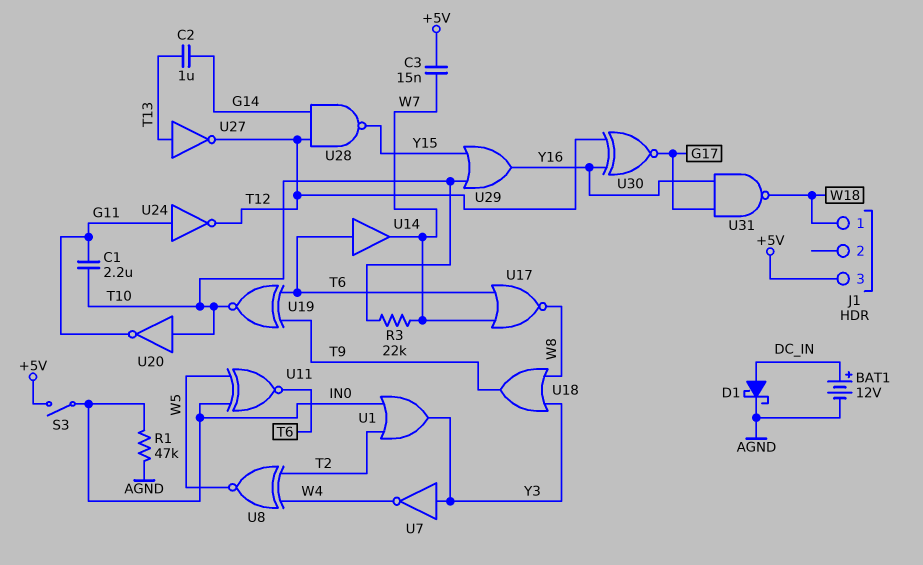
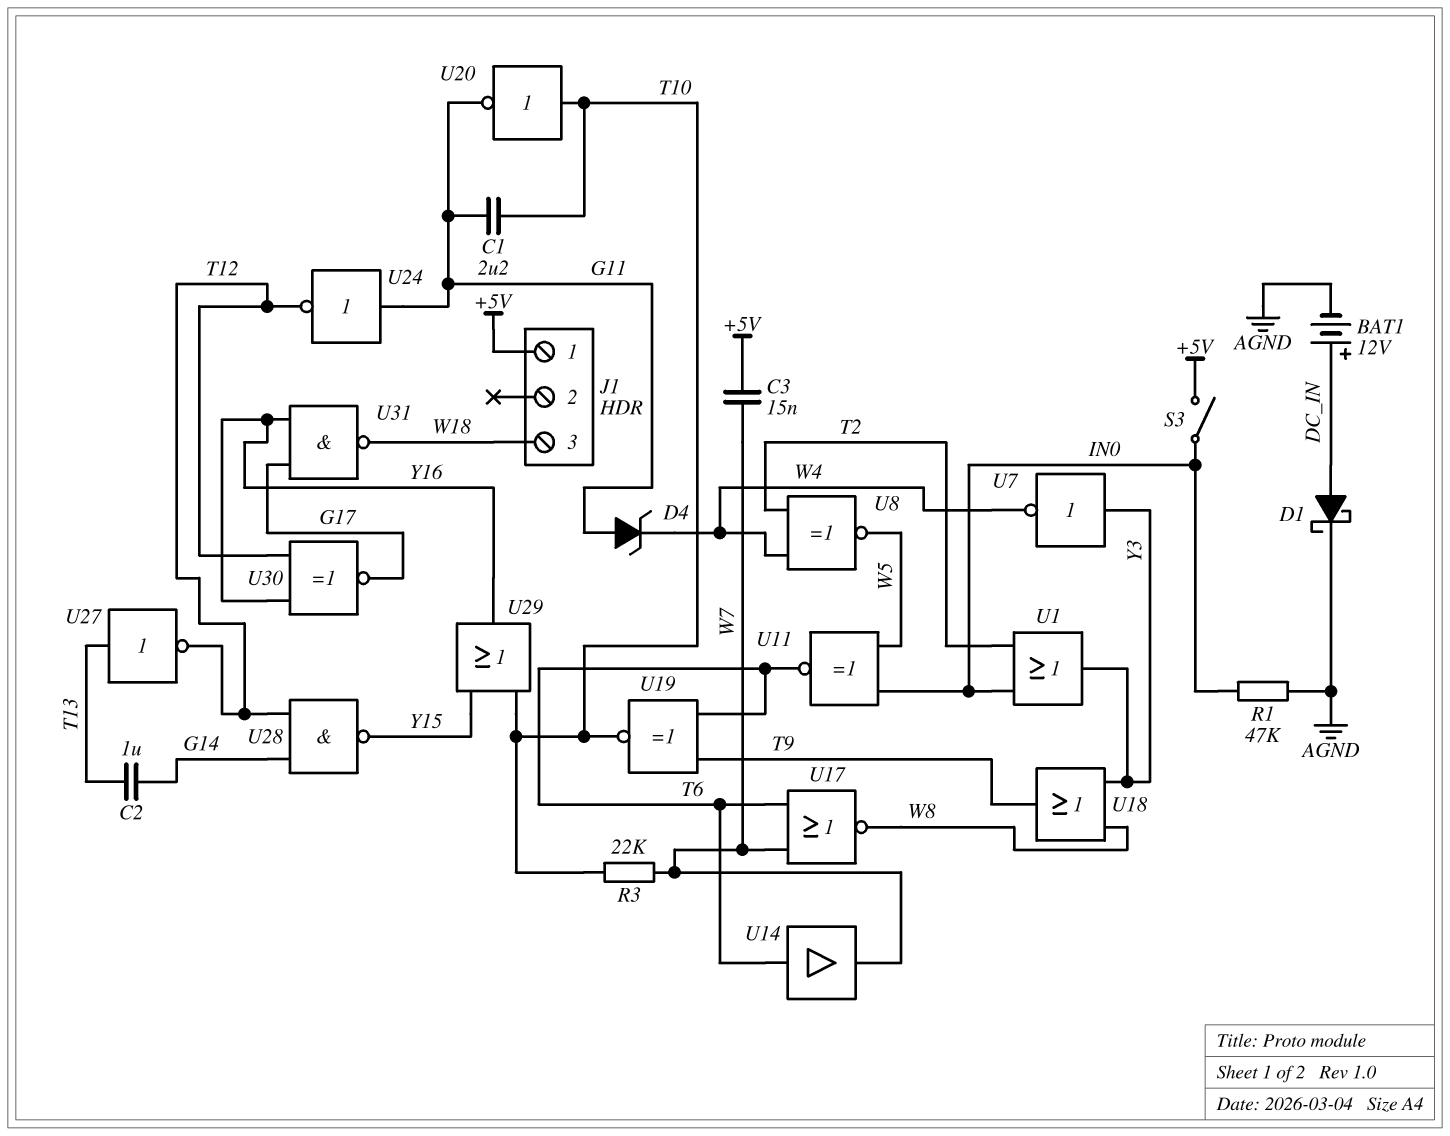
D4: none -> zener (A G11, K W4)
J1 pin 1: W18 -> +5V
J1 pin 3: +5V -> W18

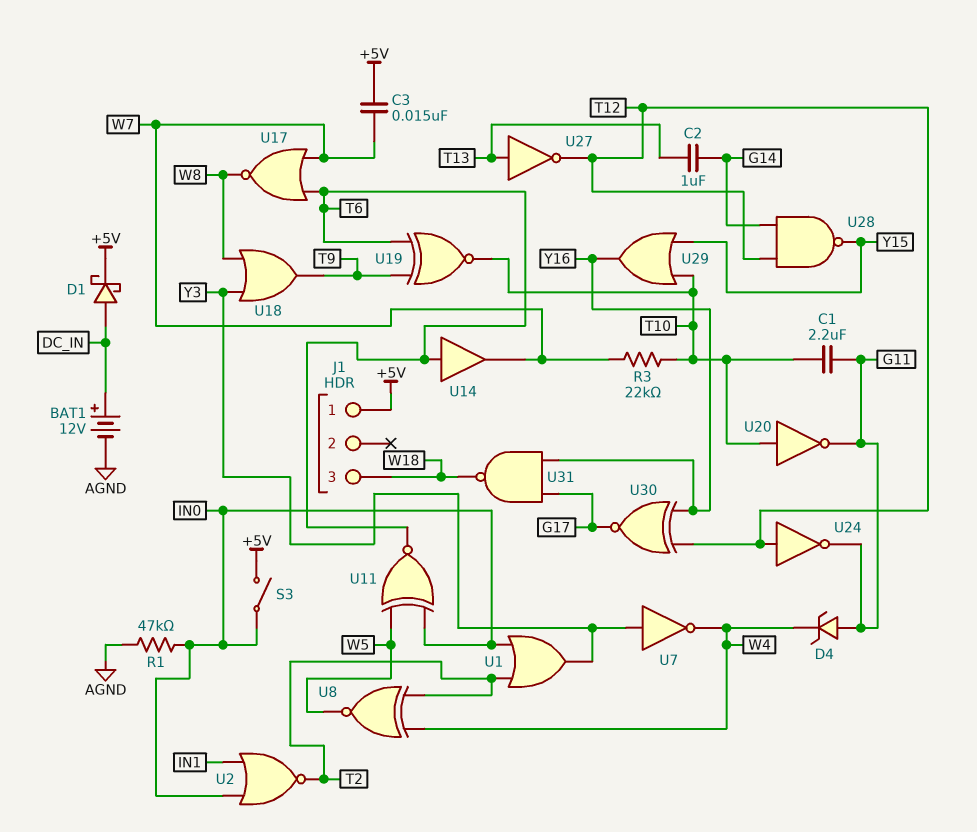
D1: schottky (A DC_IN, K AGND) -> schottky (A DC_IN, K +5V)
U2: none -> NOR (in IN0, in IN1, out T2)
U24: NOT (in G11, out T12) -> NOT (in T12, out G11)

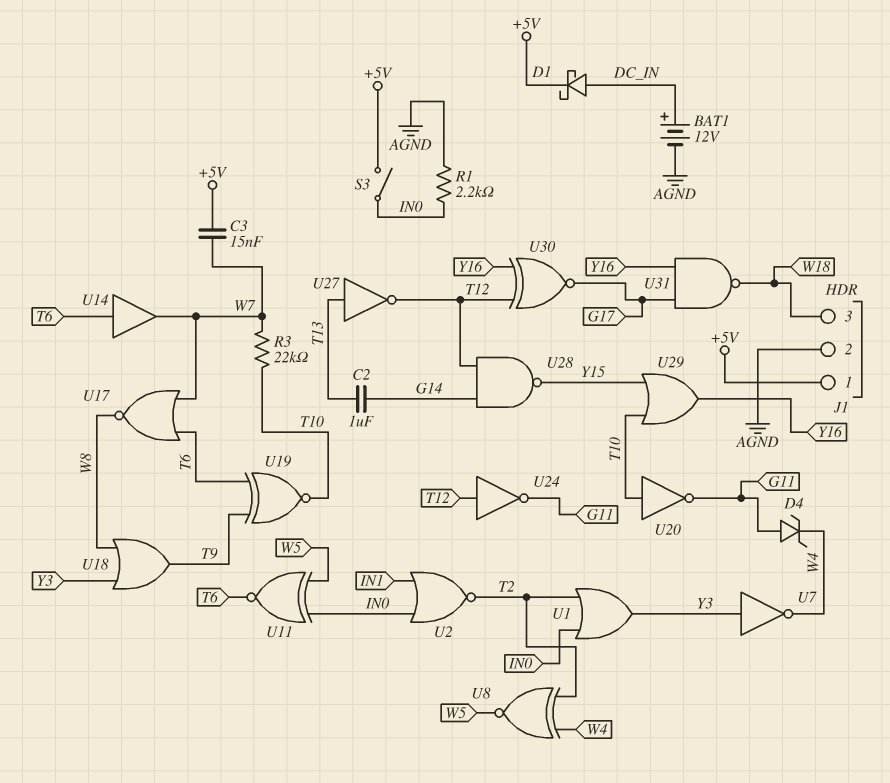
C1: 2.2uF (G11, T10) -> none
J1 pin 2: none -> AGND
R1: 47k (AGND, IN0) -> 2.2k (AGND, IN0)

